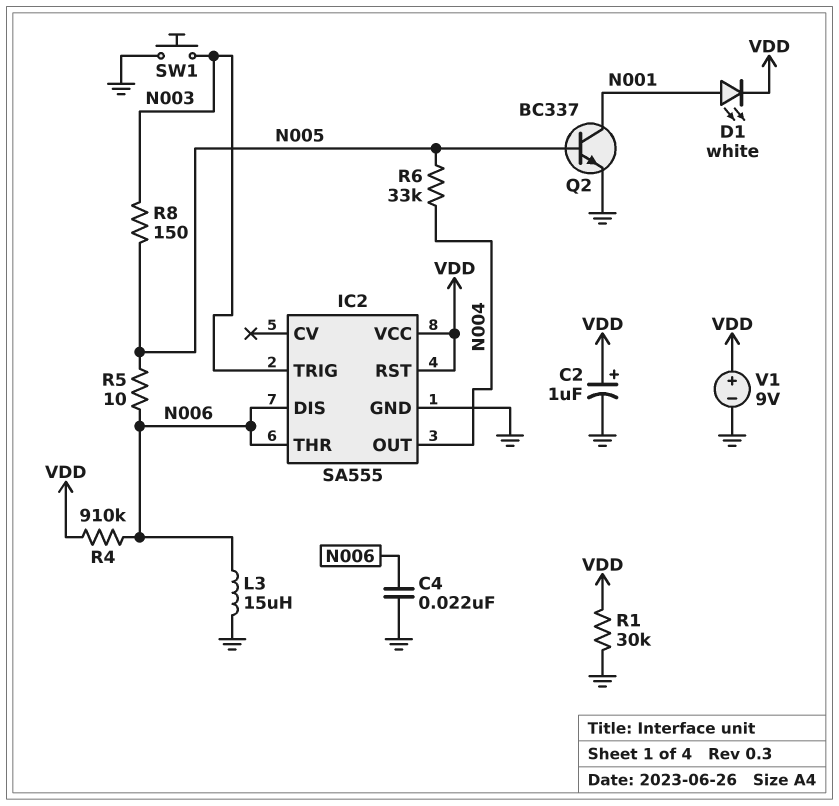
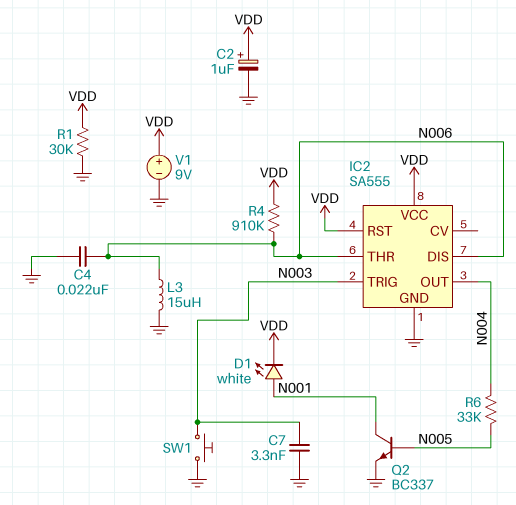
C7: none -> 3.3nF (GND, N003)
R5: 10 (N005, N006) -> none
R8: 150 (N003, N005) -> none

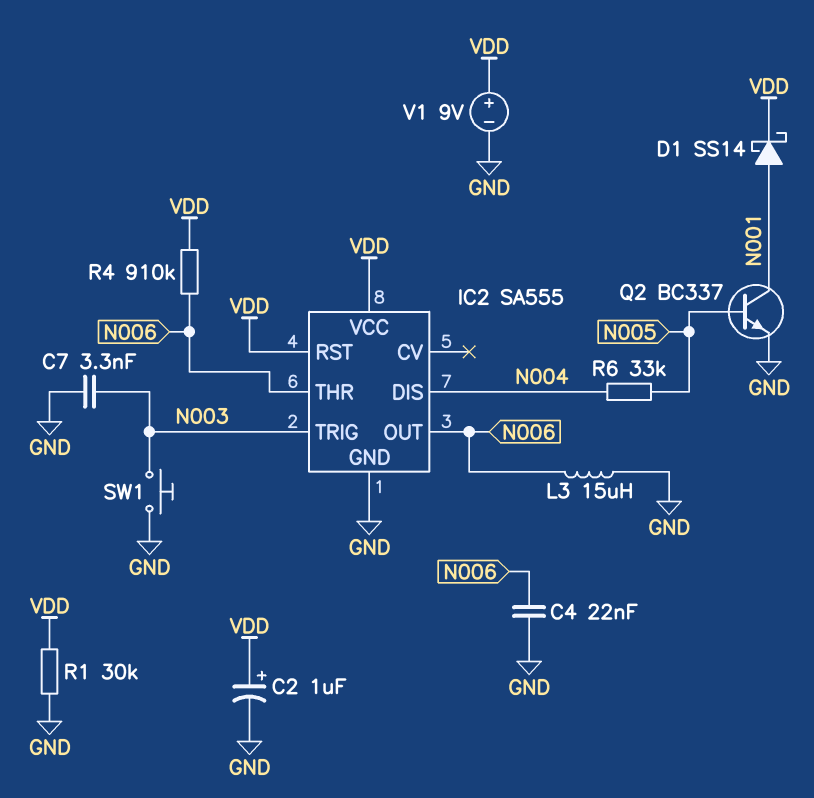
D1: LED white (A N001, K VDD) -> schottky SS14 (A N001, K VDD)
IC2 pin DIS: N006 -> N004
IC2 pin OUT: N004 -> N006

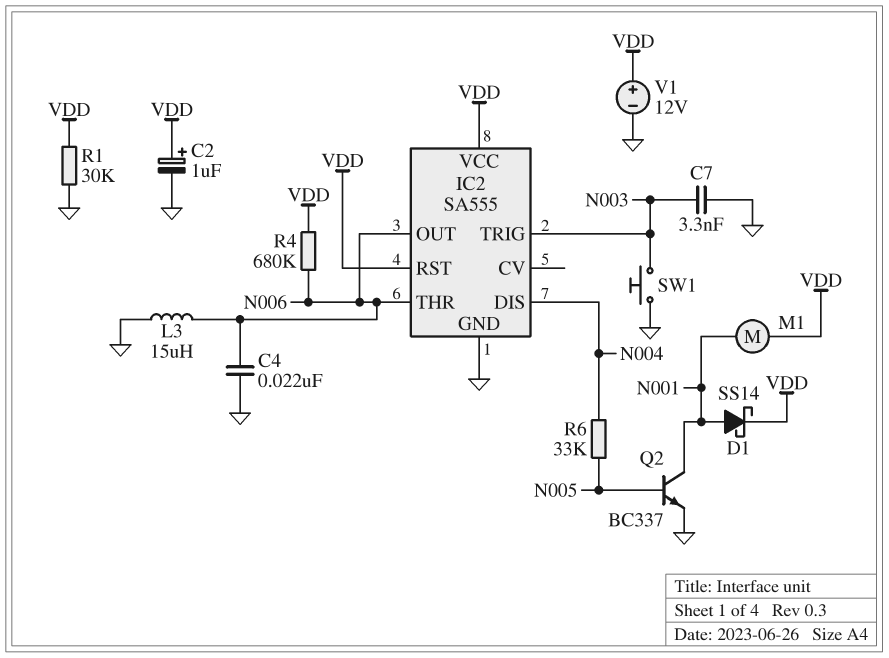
M1: none -> motor (N001, VDD)
R4: 910k (N006, VDD) -> 680k (N006, VDD)
V1: 9V (plus VDD, minus GND) -> 12V (plus VDD, minus GND)

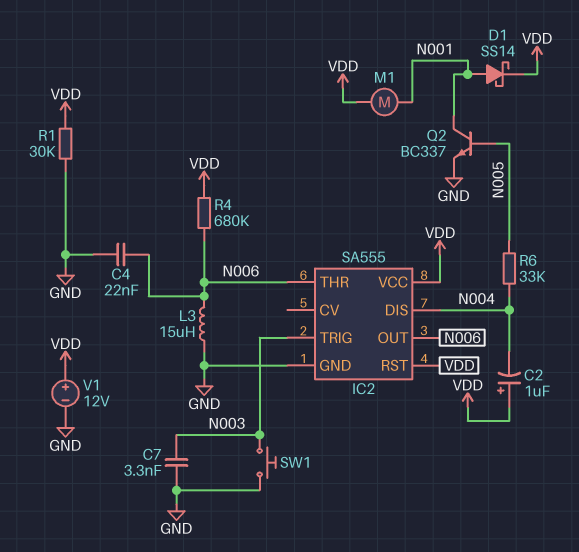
C2: 1uF (plus VDD, minus GND) -> 1uF (plus VDD, minus N004)

